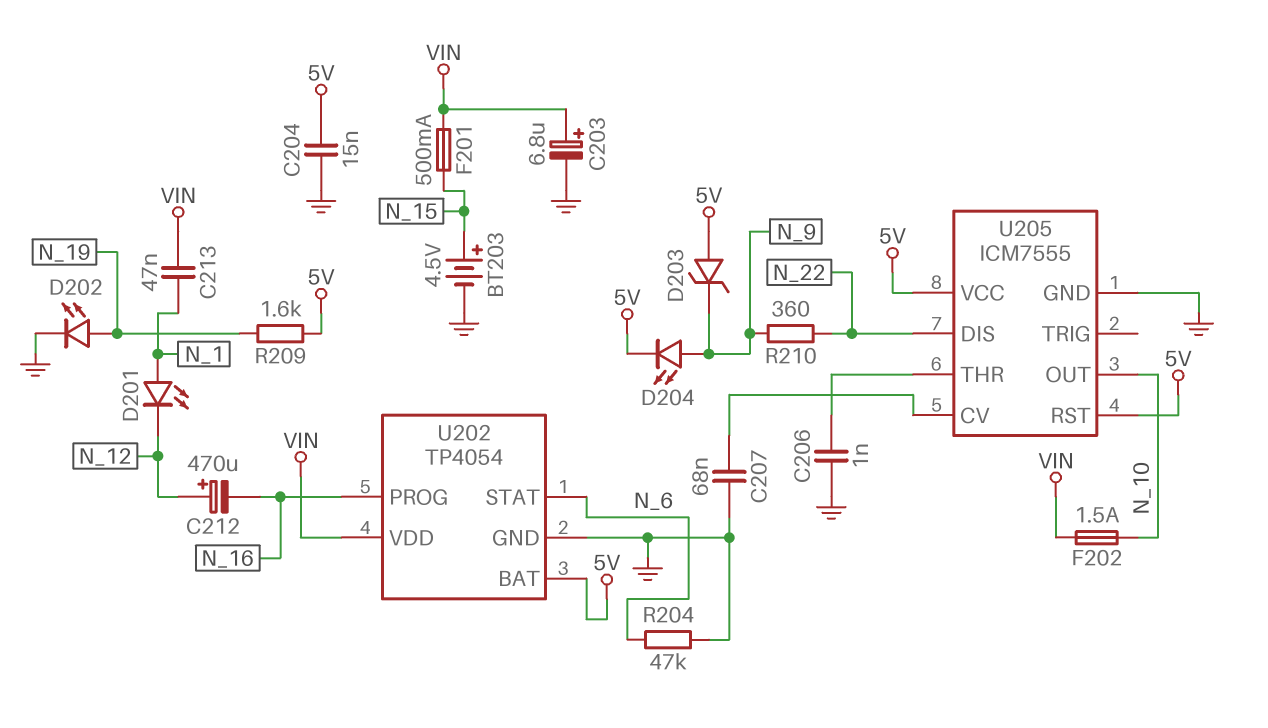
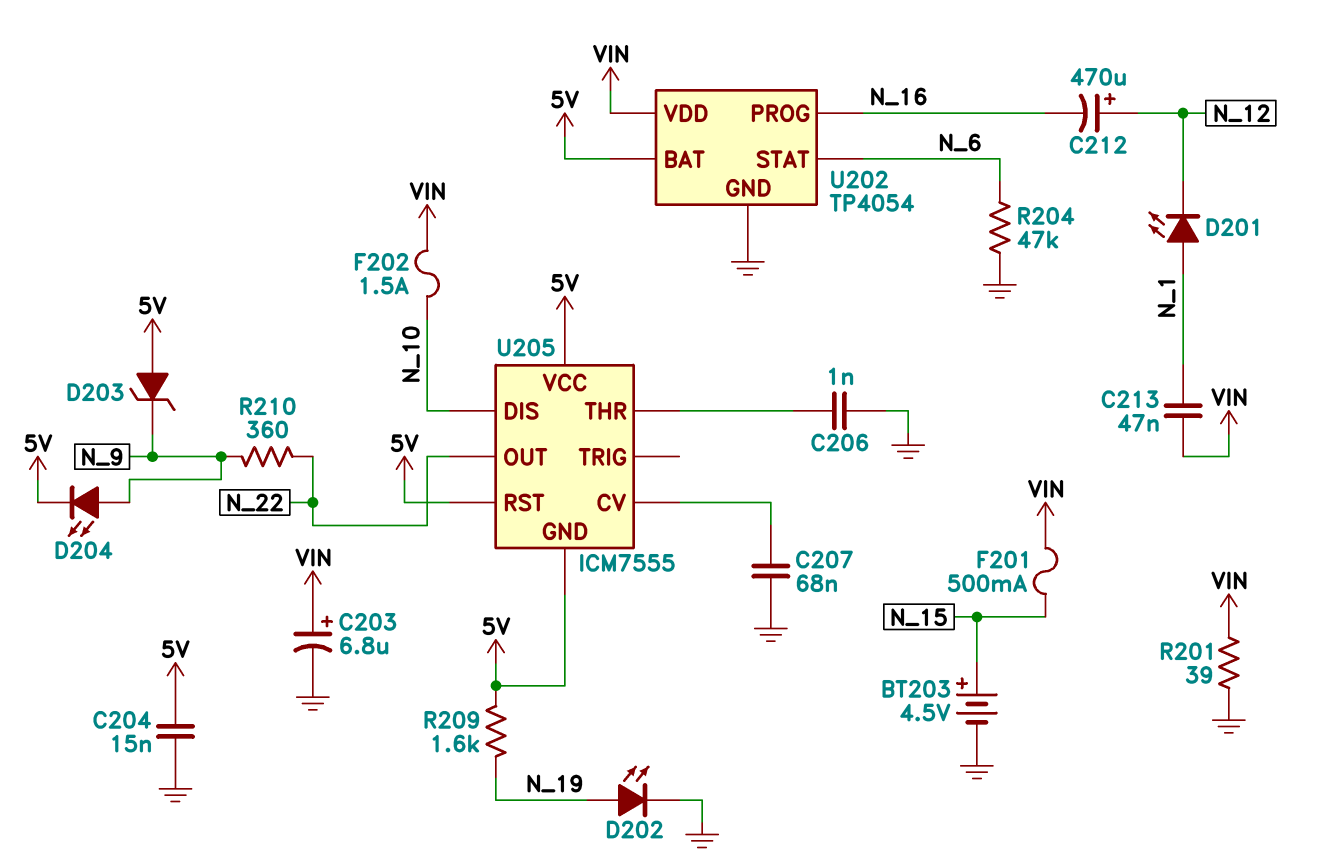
R201: none -> 39 (GND, VIN)
U205 pin DIS: N_22 -> N_10
U205 pin GND: GND -> 5V
U205 pin OUT: N_10 -> N_22

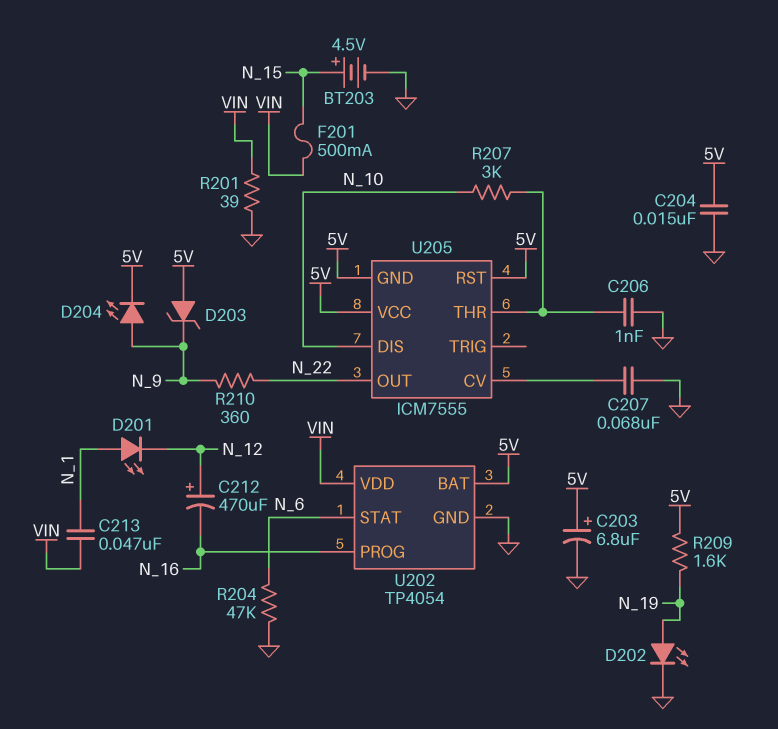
C203: 6.8uF (plus VIN, minus GND) -> 6.8uF (plus 5V, minus GND)
F202: 1.5A (N_10, VIN) -> none
R207: none -> 3k (N_10, U205/THR)

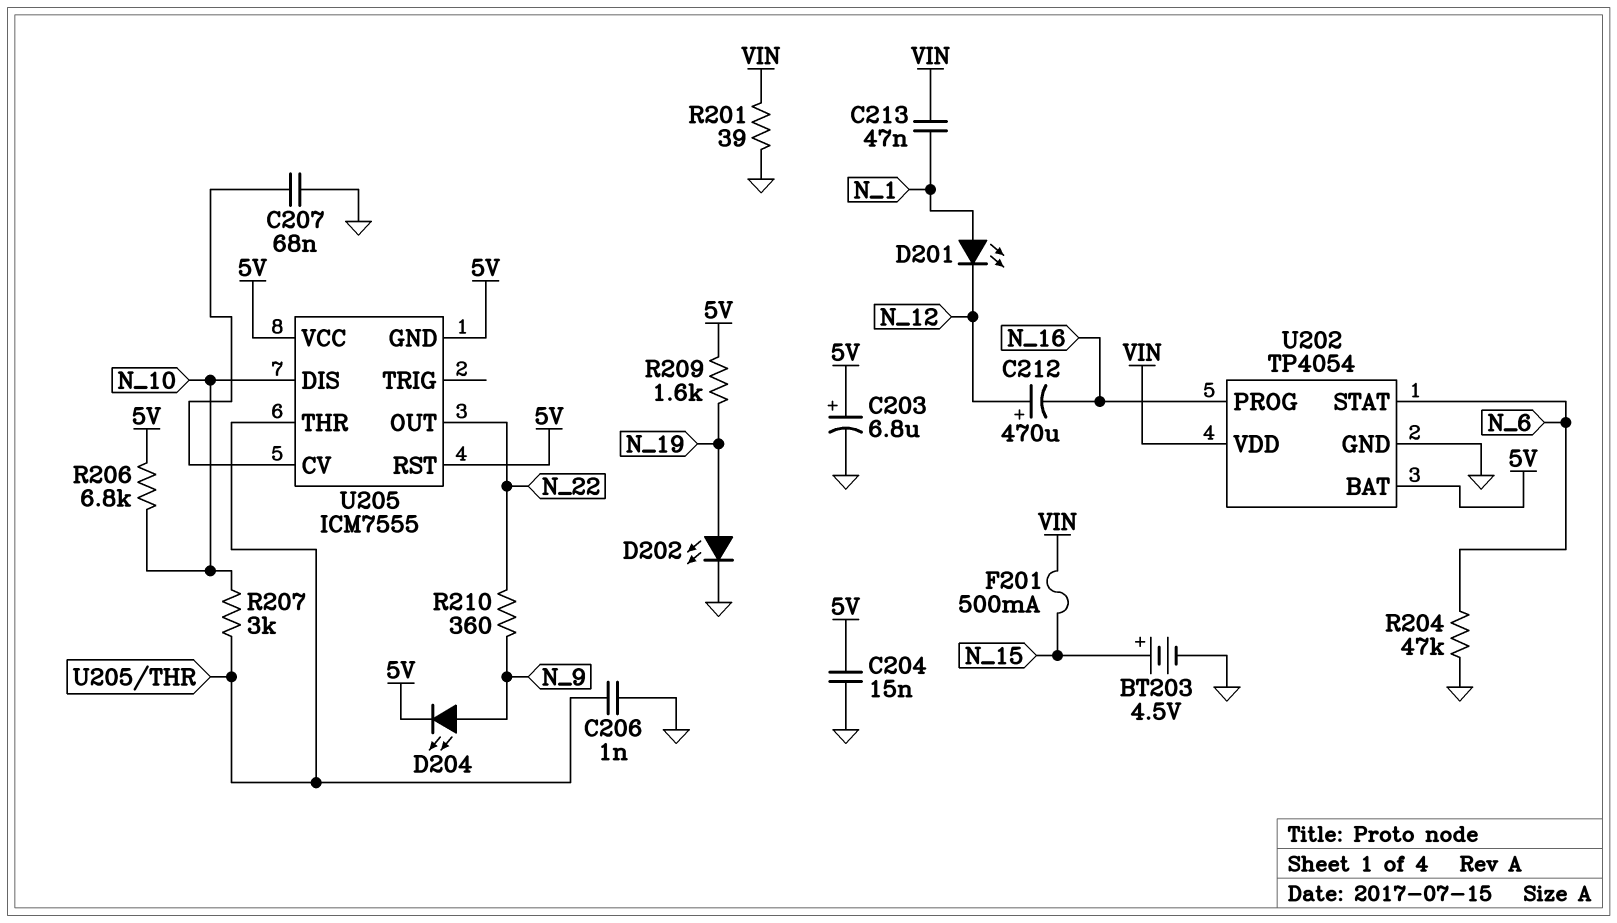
D203: zener (A 5V, K N_9) -> none
R206: none -> 6.8k (5V, N_10)

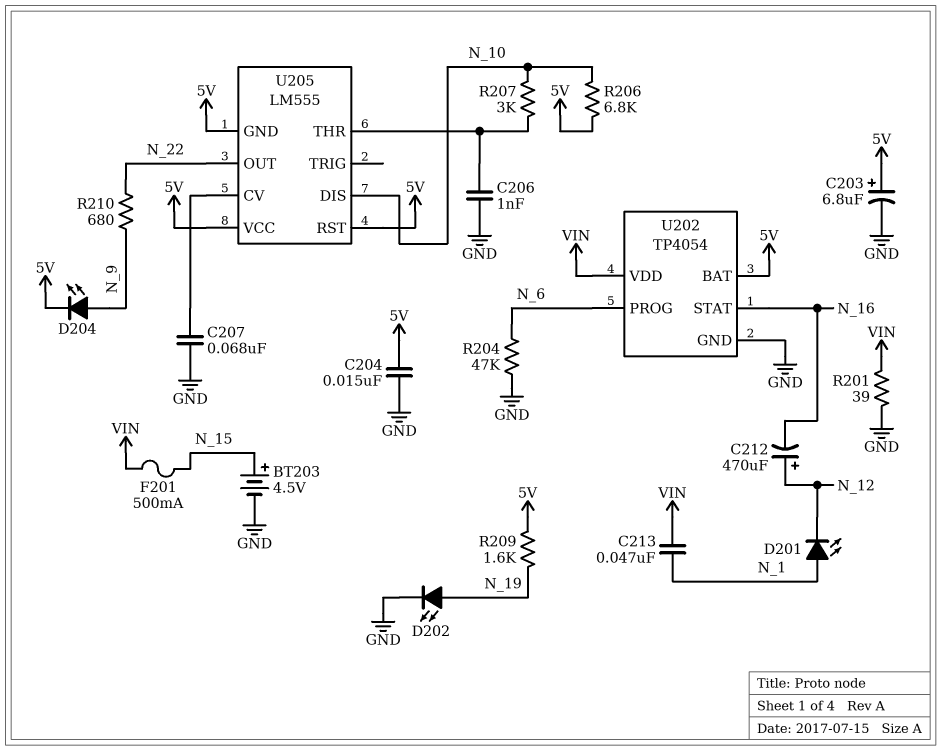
R210: 360 (N_9, N_22) -> 680 (N_9, N_22)
U202 pin PROG: N_16 -> N_6
U202 pin STAT: N_6 -> N_16
U205: ICM7555 -> LM555

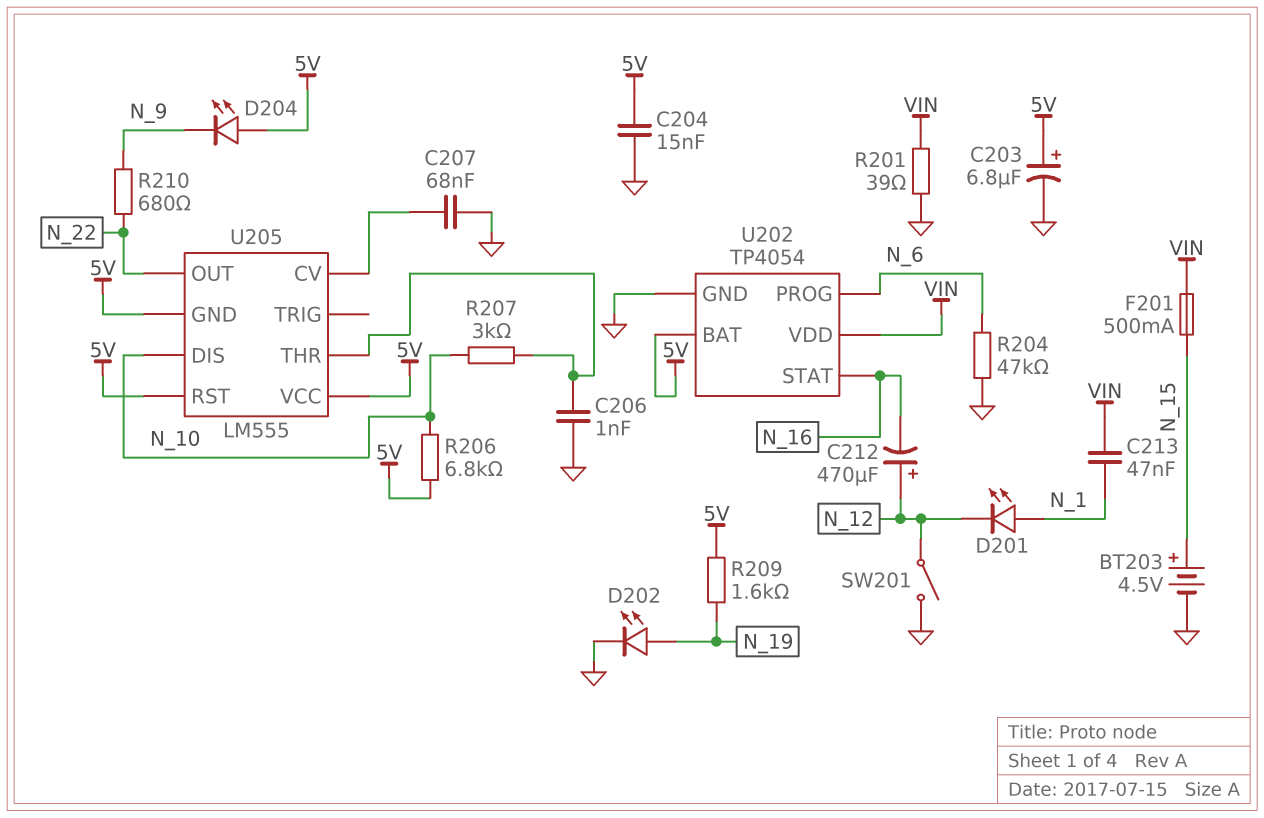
D204: LED (A N_9, K 5V) -> LED (A 5V, K N_9)
SW201: none -> switch (GND, N_12)

